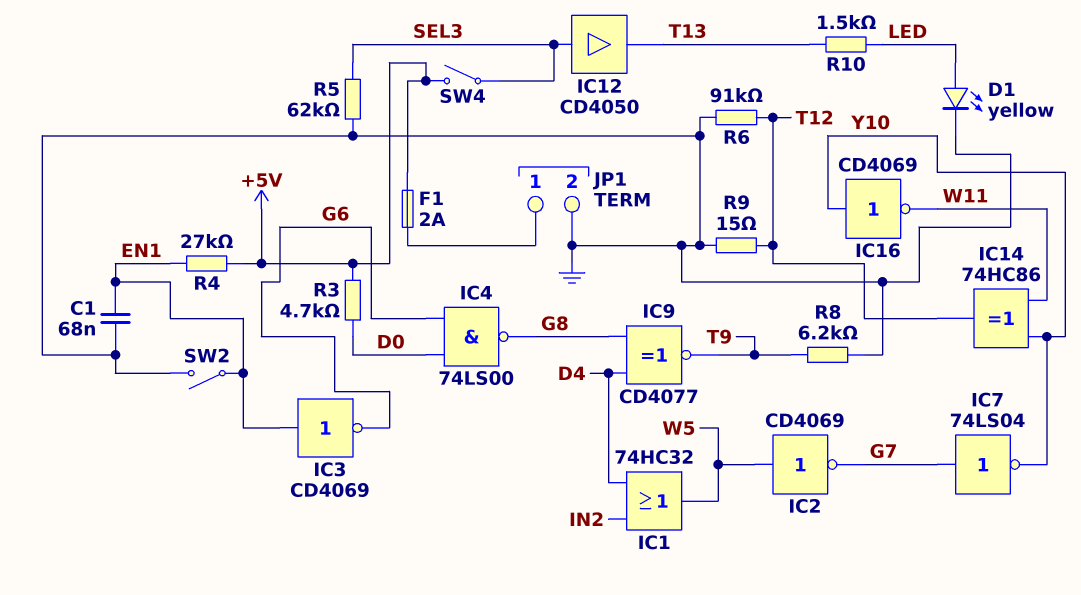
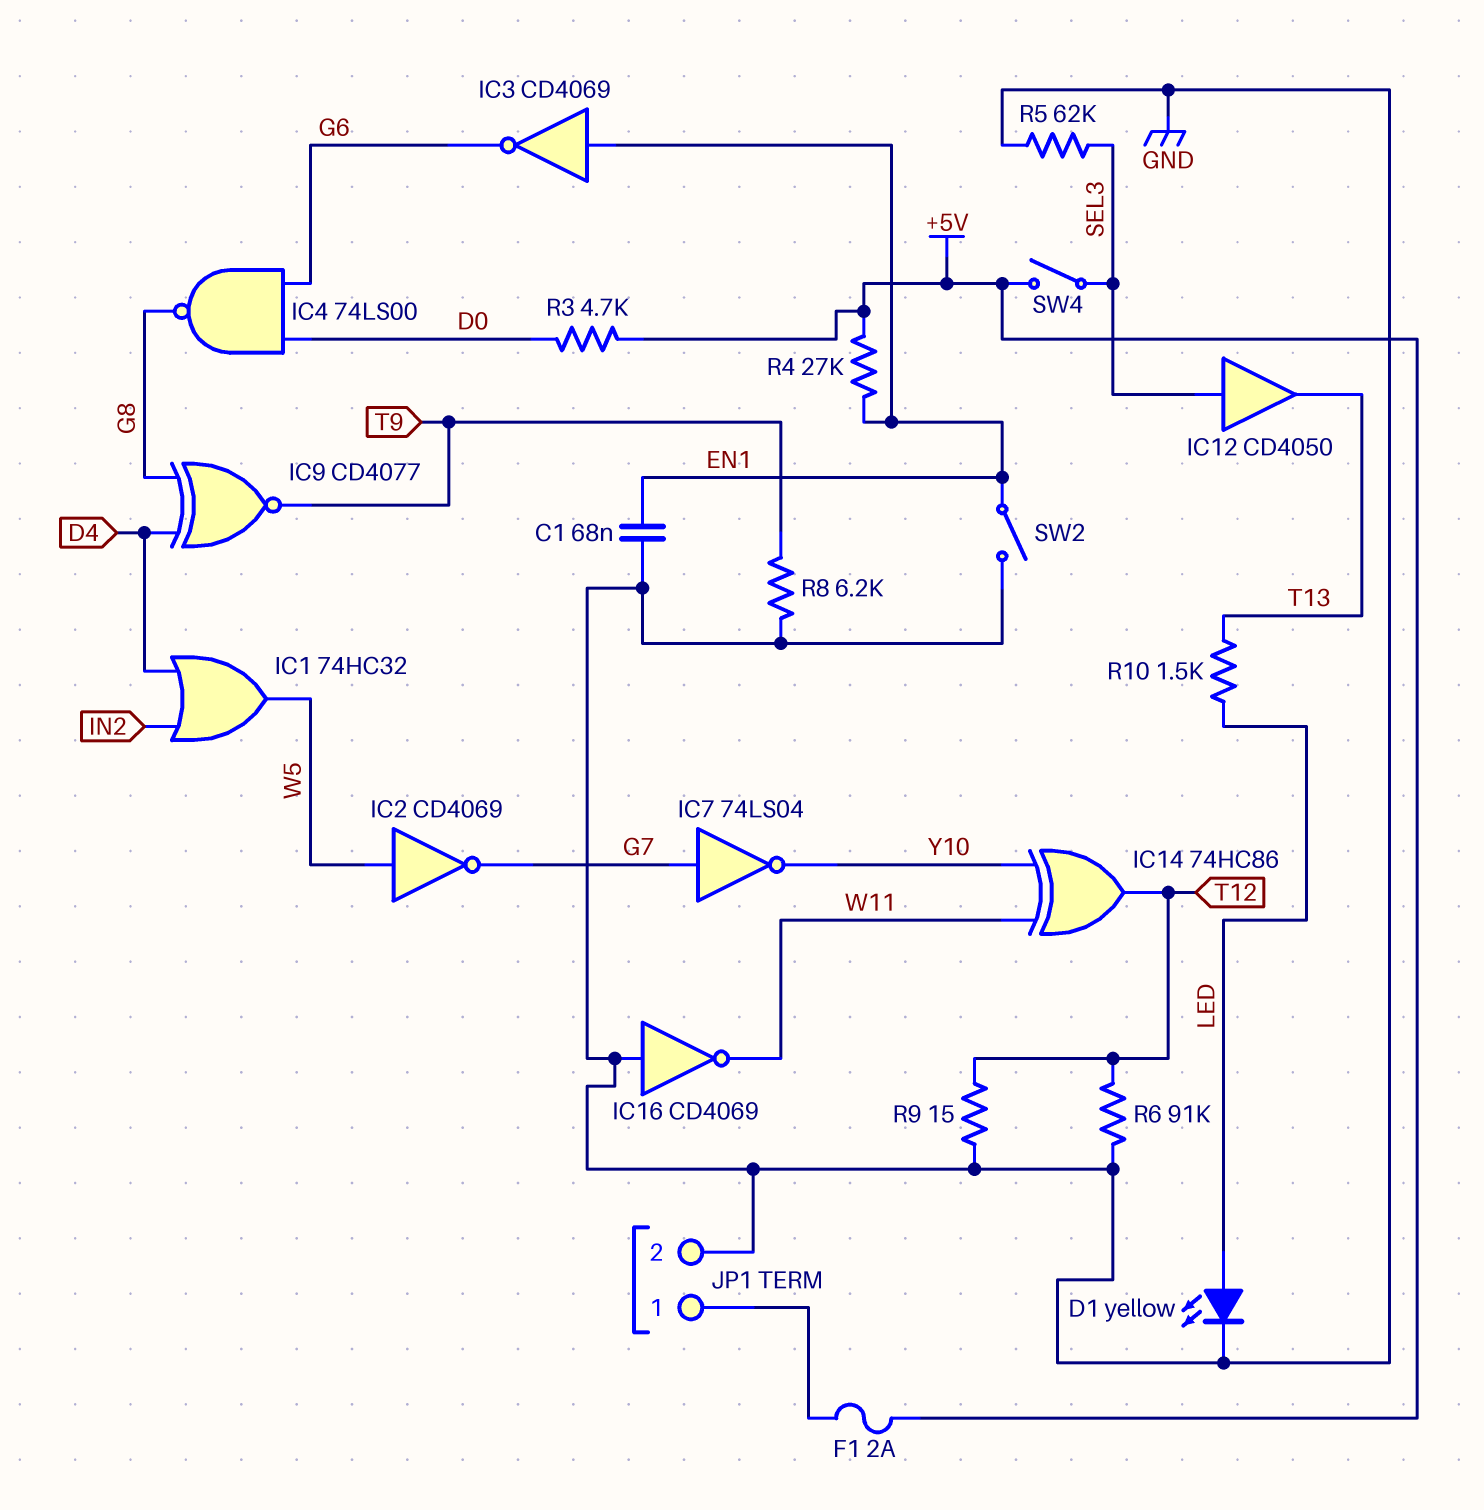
IC16: NOT CD4069 (in Y10, out W11) -> NOT CD4069 (in GND, out W11)

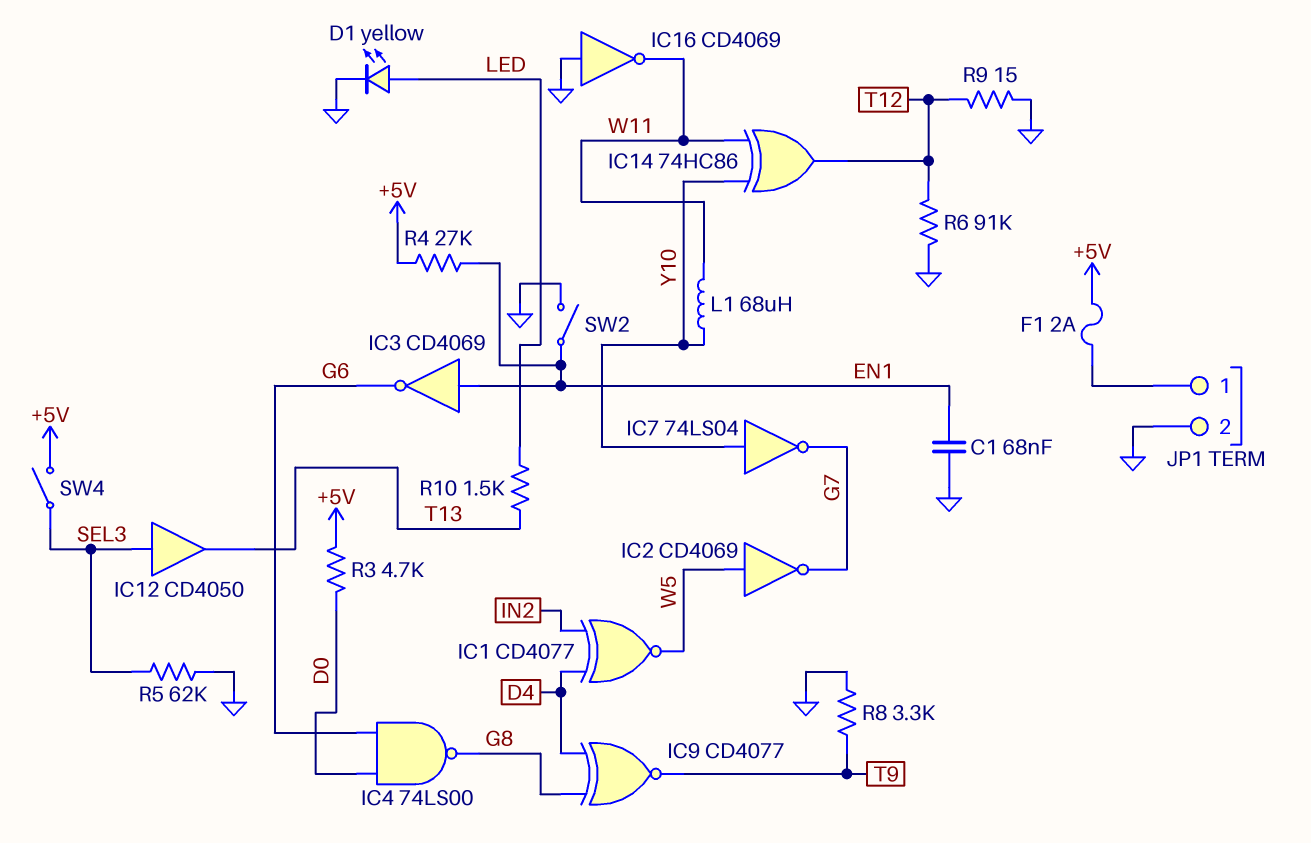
IC1: OR 74HC32 (in D4, in IN2, out W5) -> XNOR CD4077 (in D4, in IN2, out W5)
IC7: NOT 74LS04 (in G7, out Y10) -> NOT 74LS04 (in Y10, out G7)
L1: none -> 68uH (W11, Y10)
R8: 6.2k (GND, T9) -> 3.3k (GND, T9)

